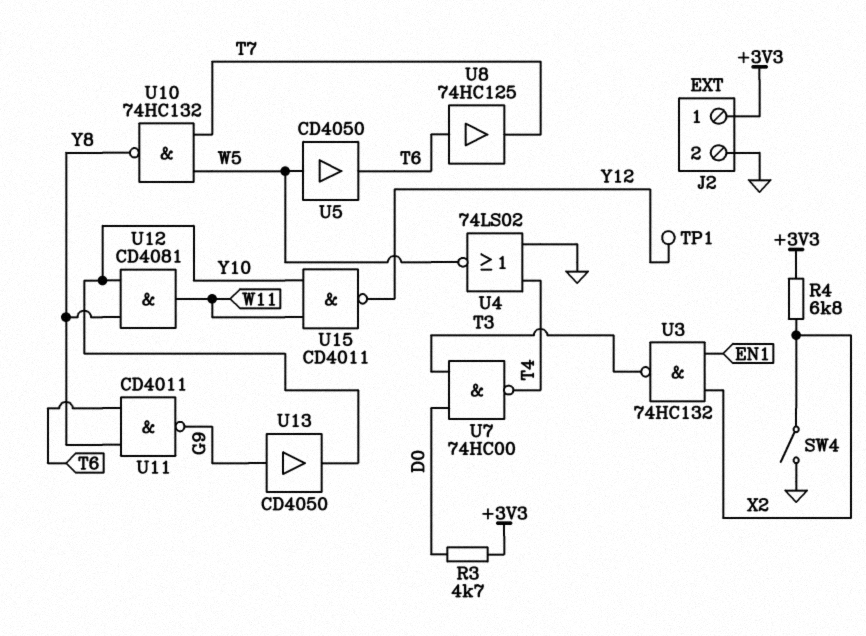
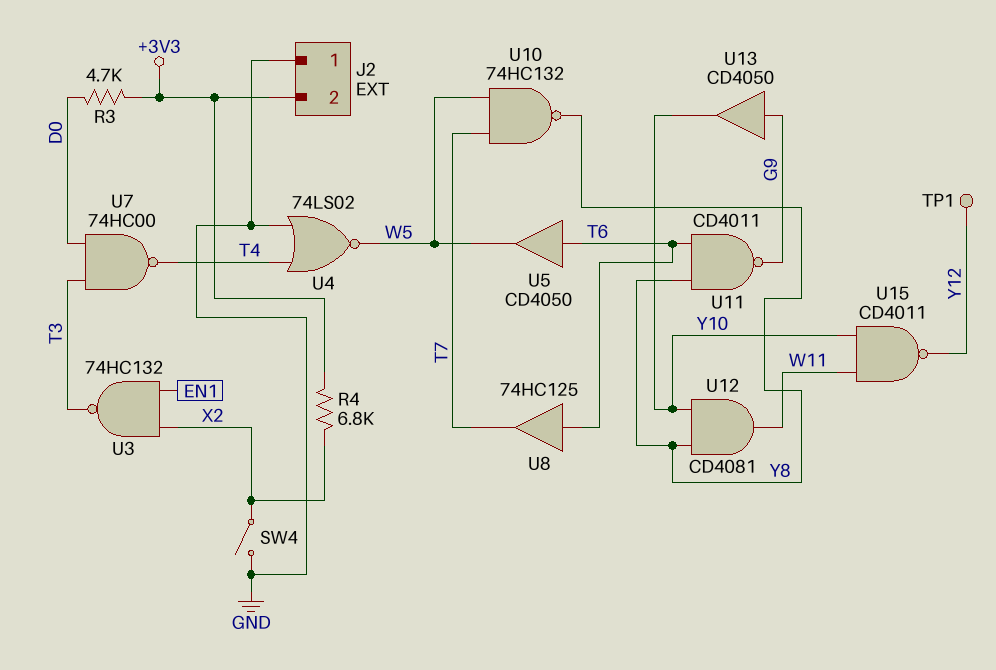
J2 pin 1: +3V3 -> GND
J2 pin 2: GND -> +3V3
U5: buffer CD4050 (in W5, out T6) -> buffer CD4050 (in T6, out W5)

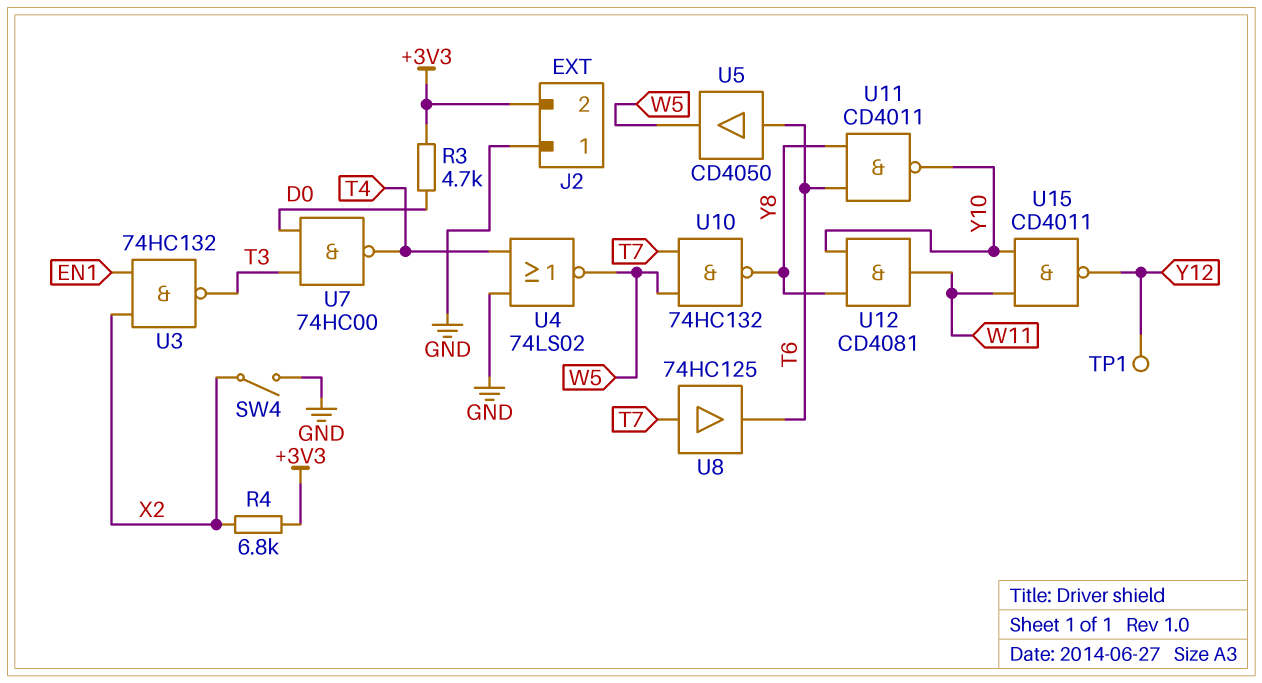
U8: buffer 74HC125 (in T6, out T7) -> buffer 74HC125 (in T7, out T6)
U11: NAND CD4011 (in T6, in Y8, out G9) -> NAND CD4011 (in T6, in Y8, out Y10)
U13: buffer CD4050 (in G9, out Y10) -> none

